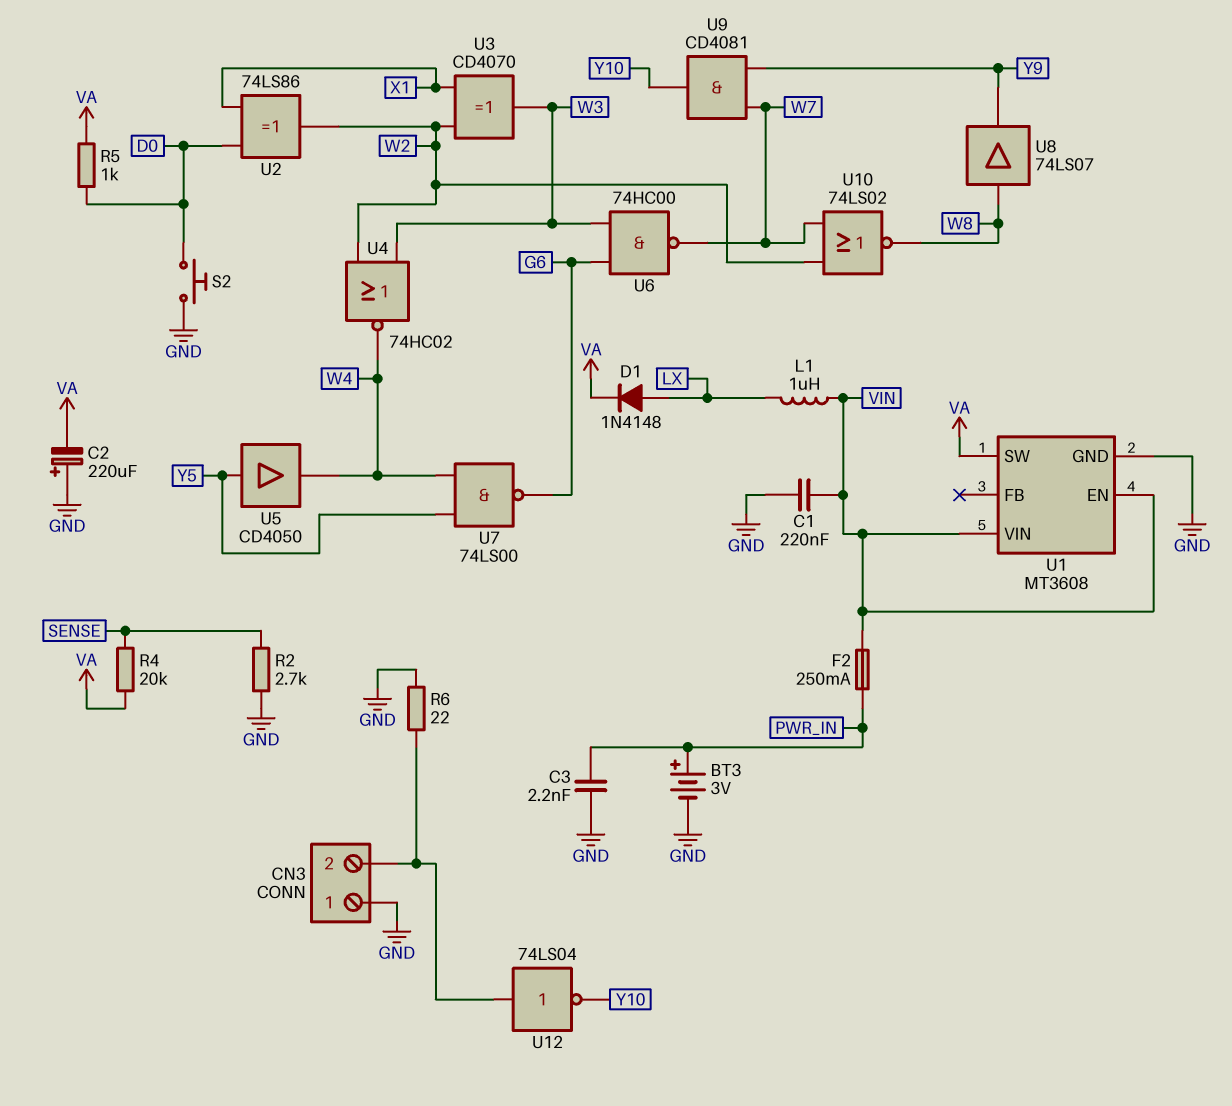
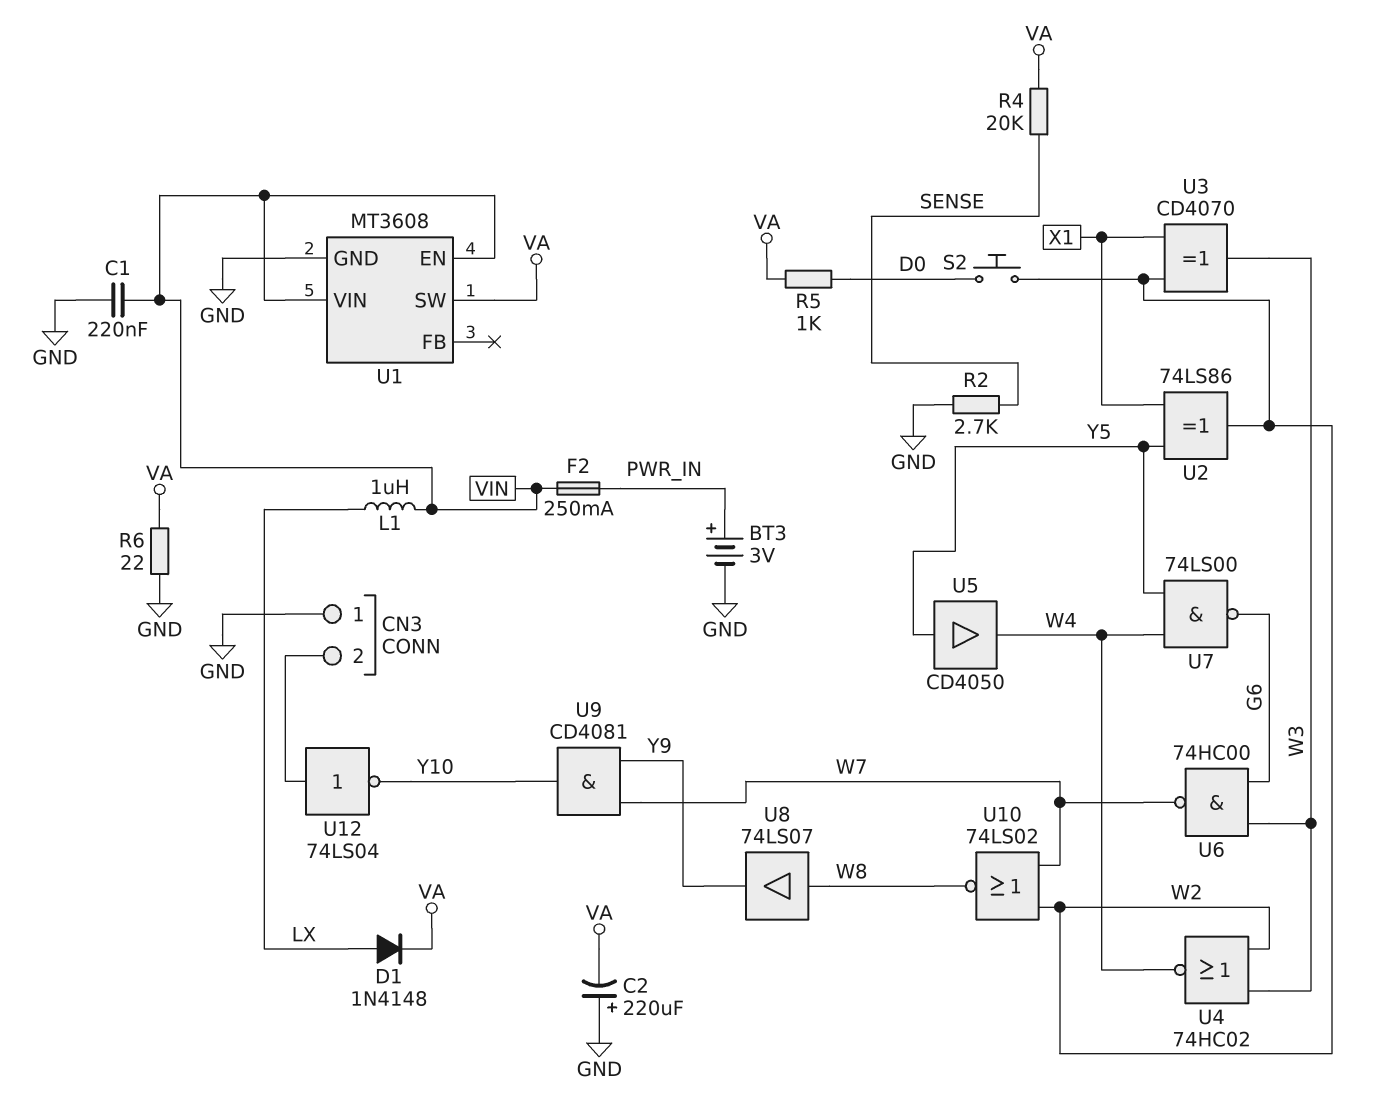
C3: 2.2nF (GND, PWR_IN) -> none
R6: 22 (CN3/2, GND) -> 22 (GND, VA)
S2: button (D0, GND) -> button (D0, W2)
U2: XOR 74LS86 (in D0, in X1, out W2) -> XOR 74LS86 (in X1, in Y5, out W2)

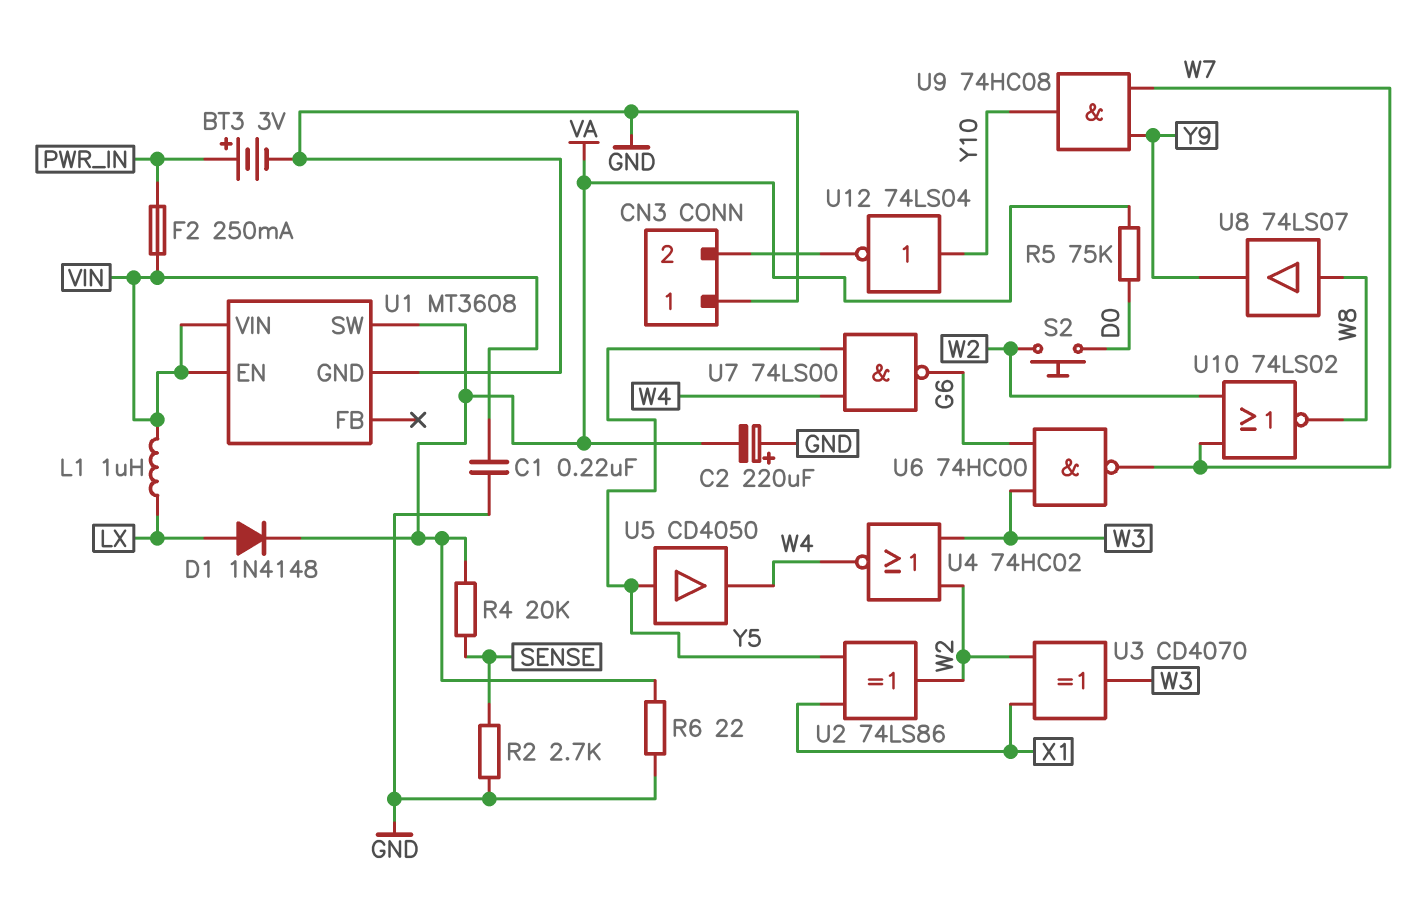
R5: 1k (D0, VA) -> 75k (D0, VA)
U9: AND CD4081 (in W7, in Y9, out Y10) -> AND 74HC08 (in W7, in Y9, out Y10)
U12: NOT 74LS04 (in CN3/2, out Y10) -> NOT 74LS04 (in Y10, out CN3/2)

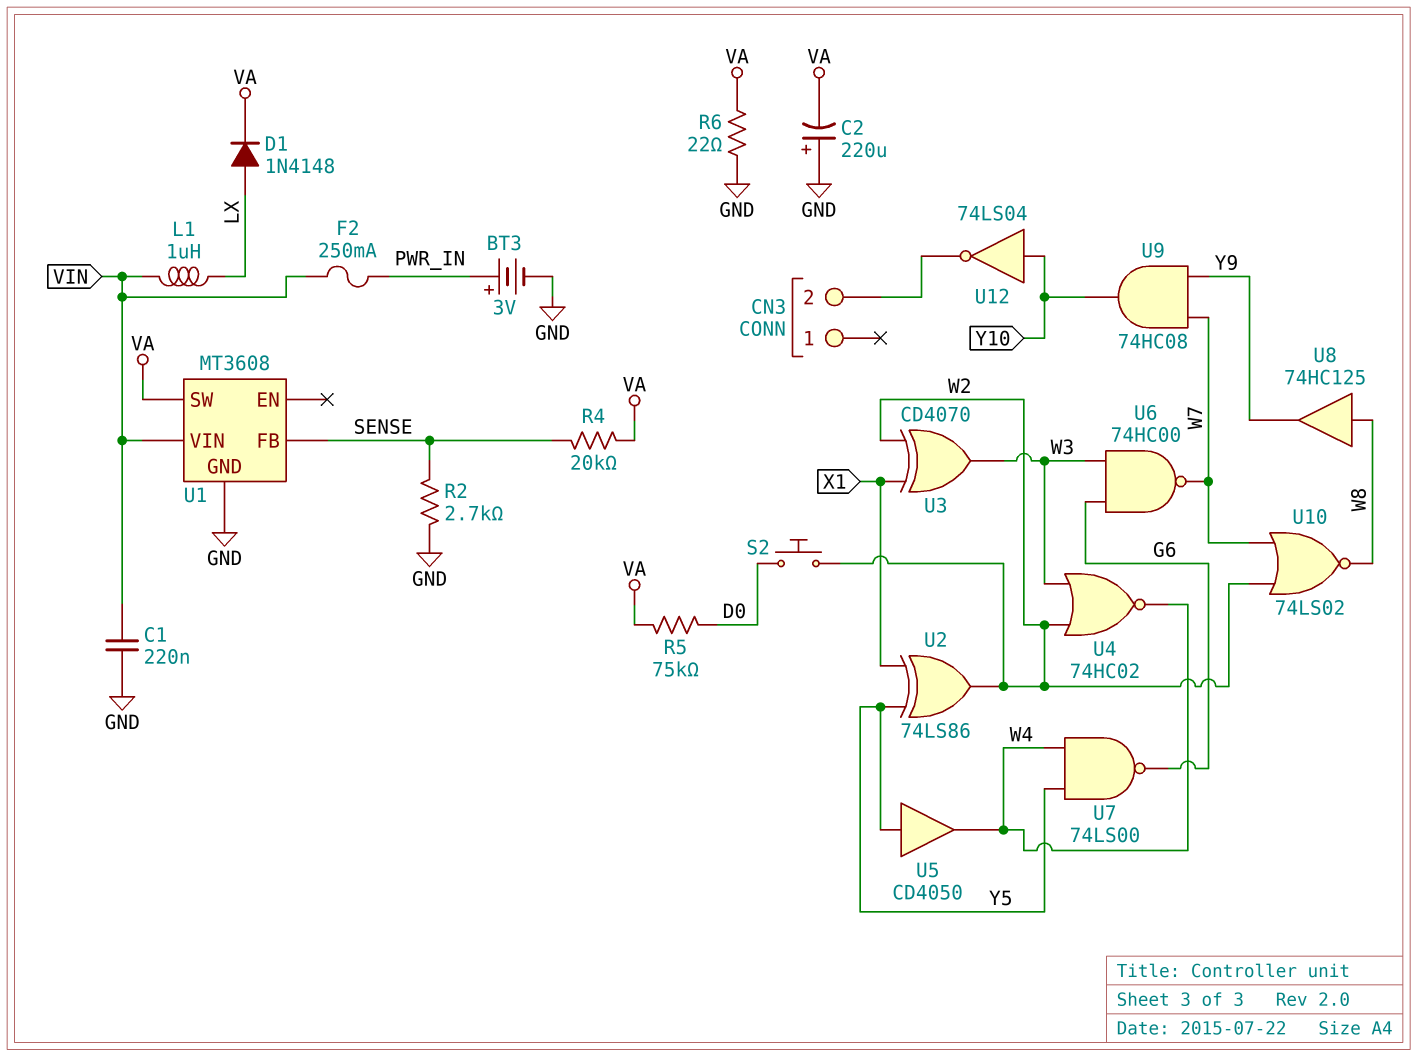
CN3 pin 1: GND -> none
U1 pin EN: VIN -> none
U1 pin FB: none -> SENSE
U8: buffer 74LS07 (in W8, out Y9) -> buffer 74HC125 (in W8, out Y9)

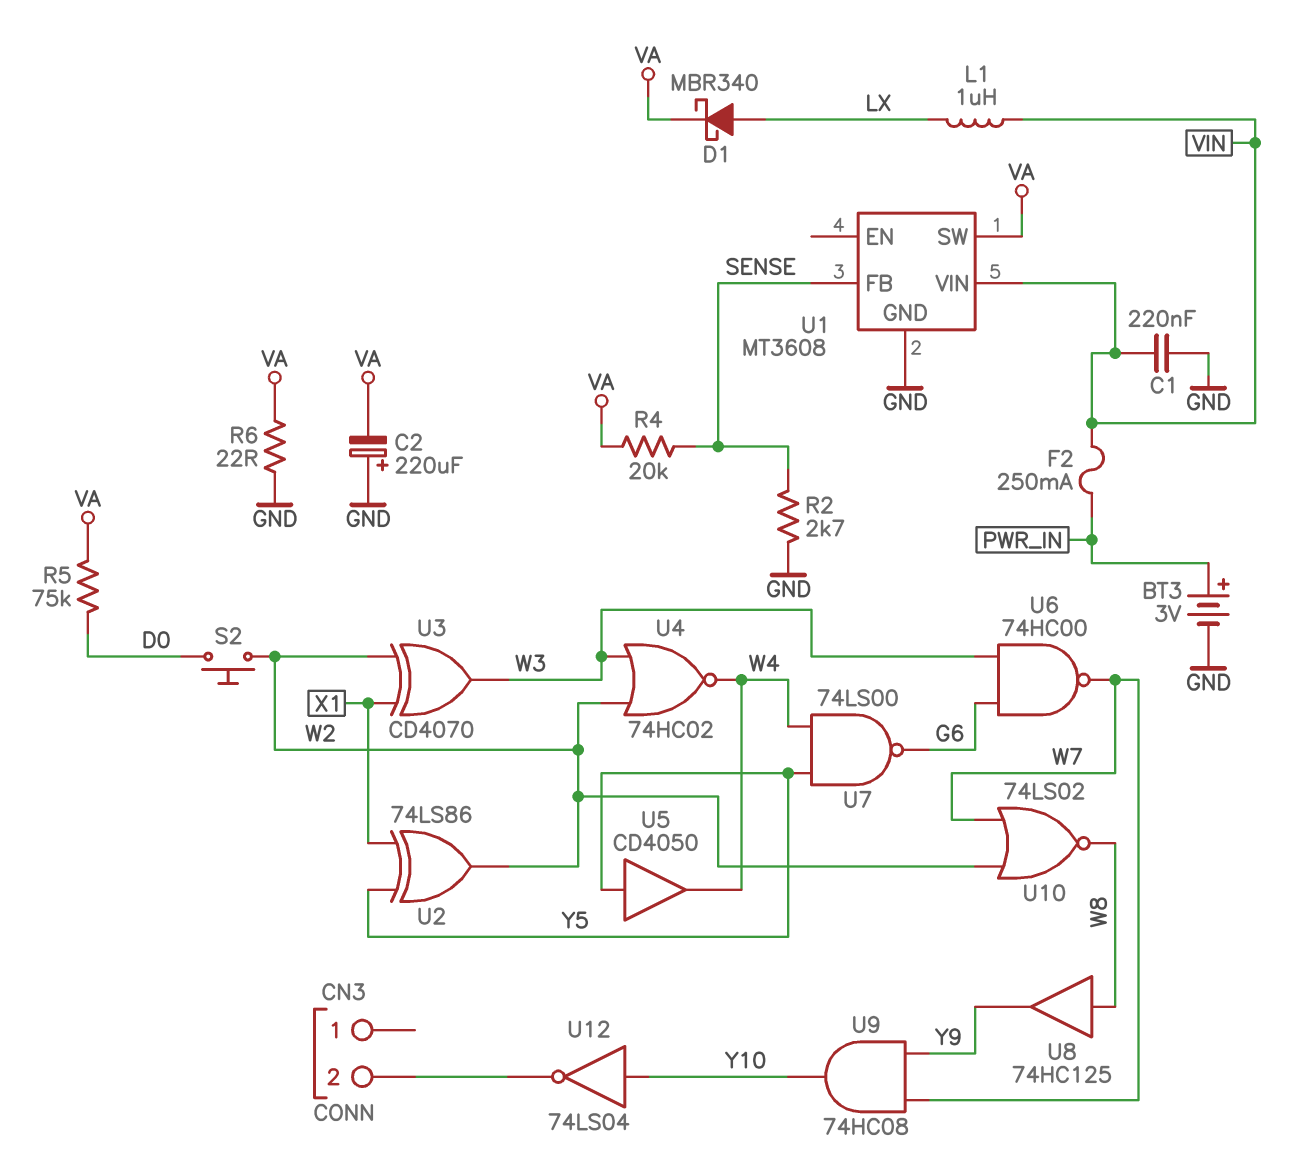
D1: diode 1N4148 (A LX, K VA) -> schottky MBR340 (A LX, K VA)

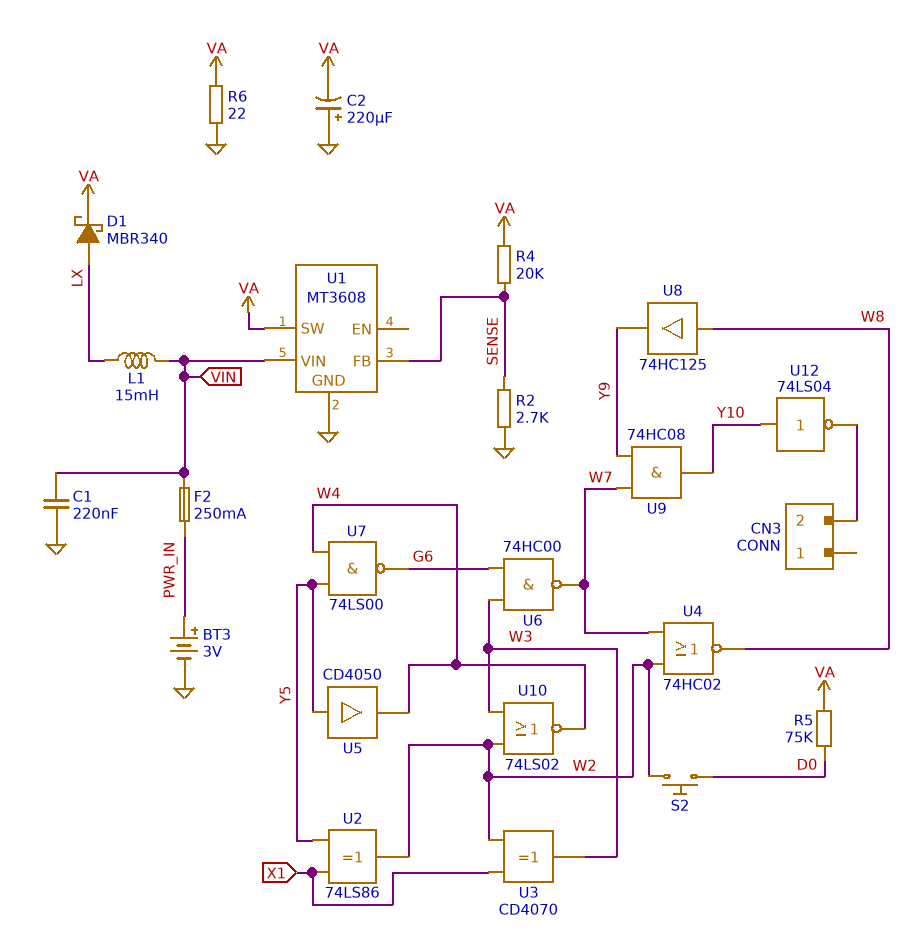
L1: 1uH (LX, VIN) -> 15mH (LX, VIN)
U4: NOR 74HC02 (in W2, in W3, out W4) -> NOR 74HC02 (in W2, in W7, out W8)
U10: NOR 74LS02 (in W2, in W7, out W8) -> NOR 74LS02 (in W2, in W3, out W4)

